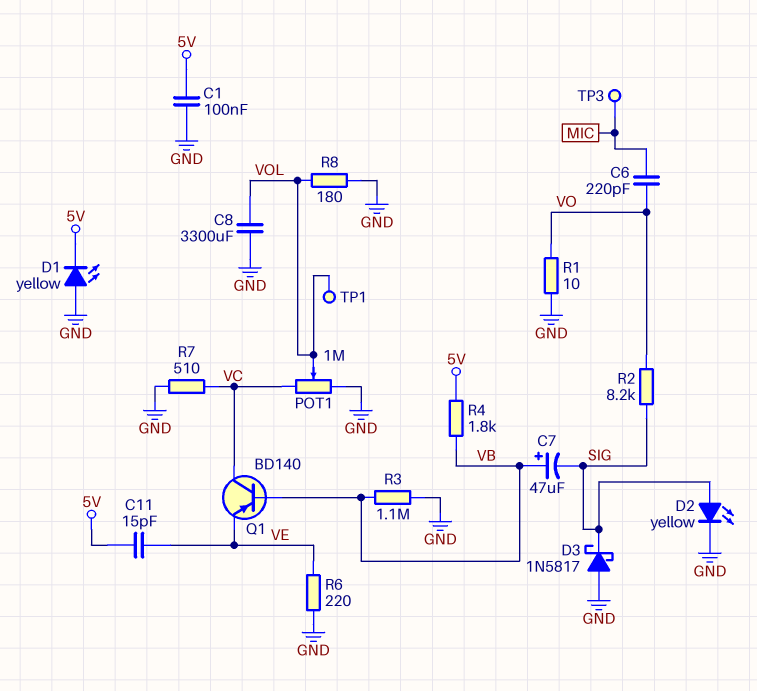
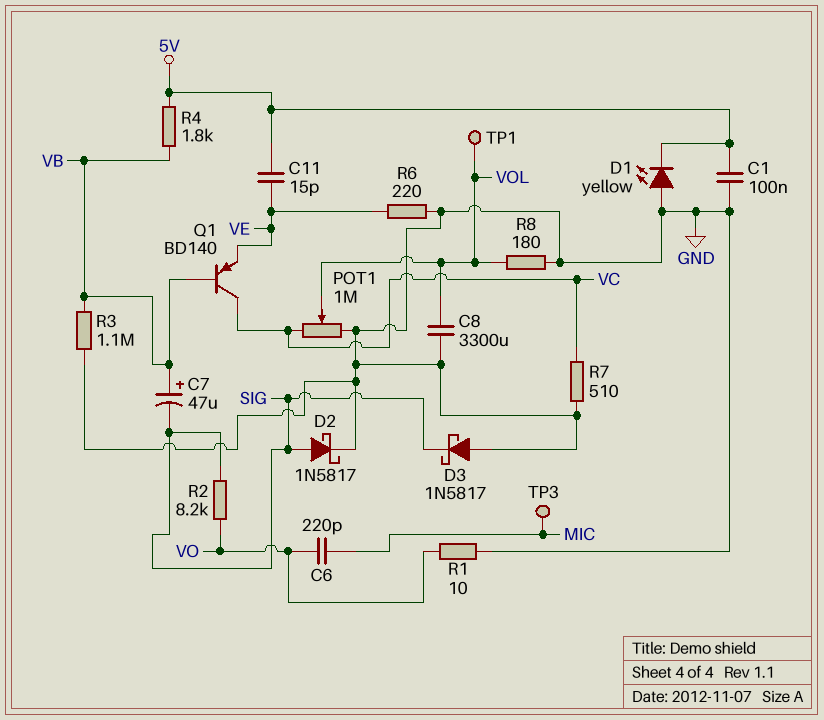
D2: LED yellow (A SIG, K GND) -> schottky 1N5817 (A SIG, K GND)

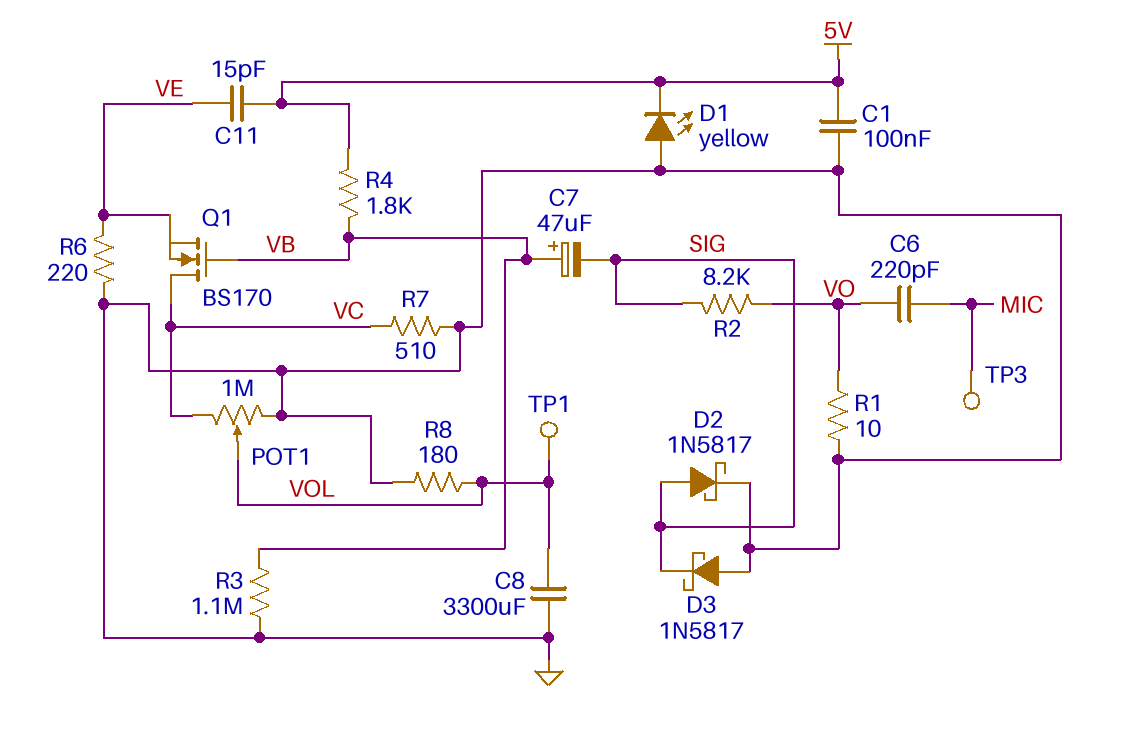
Q1: PNP BD140 (B VB, C VC, E VE) -> NMOS BS170 (G VB, D VC, S VE)

